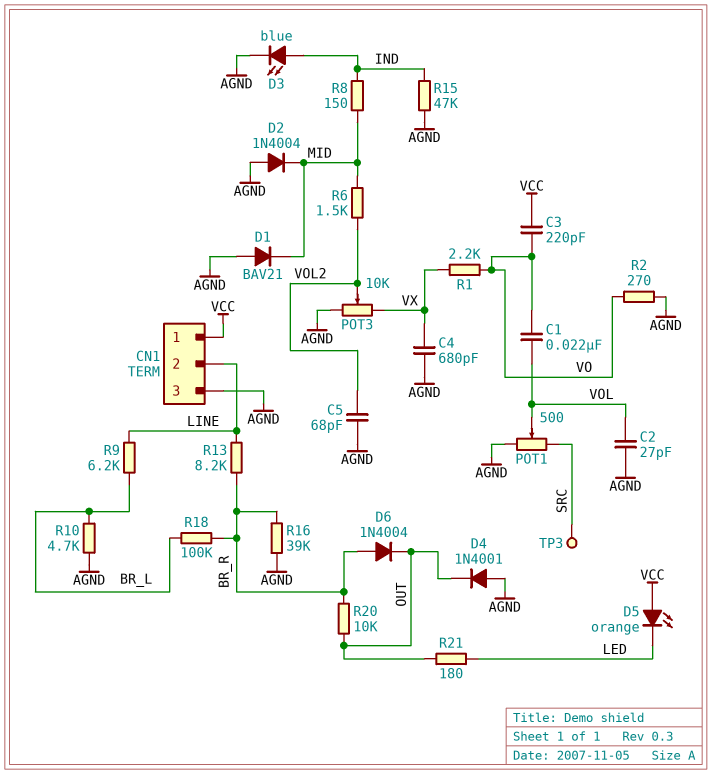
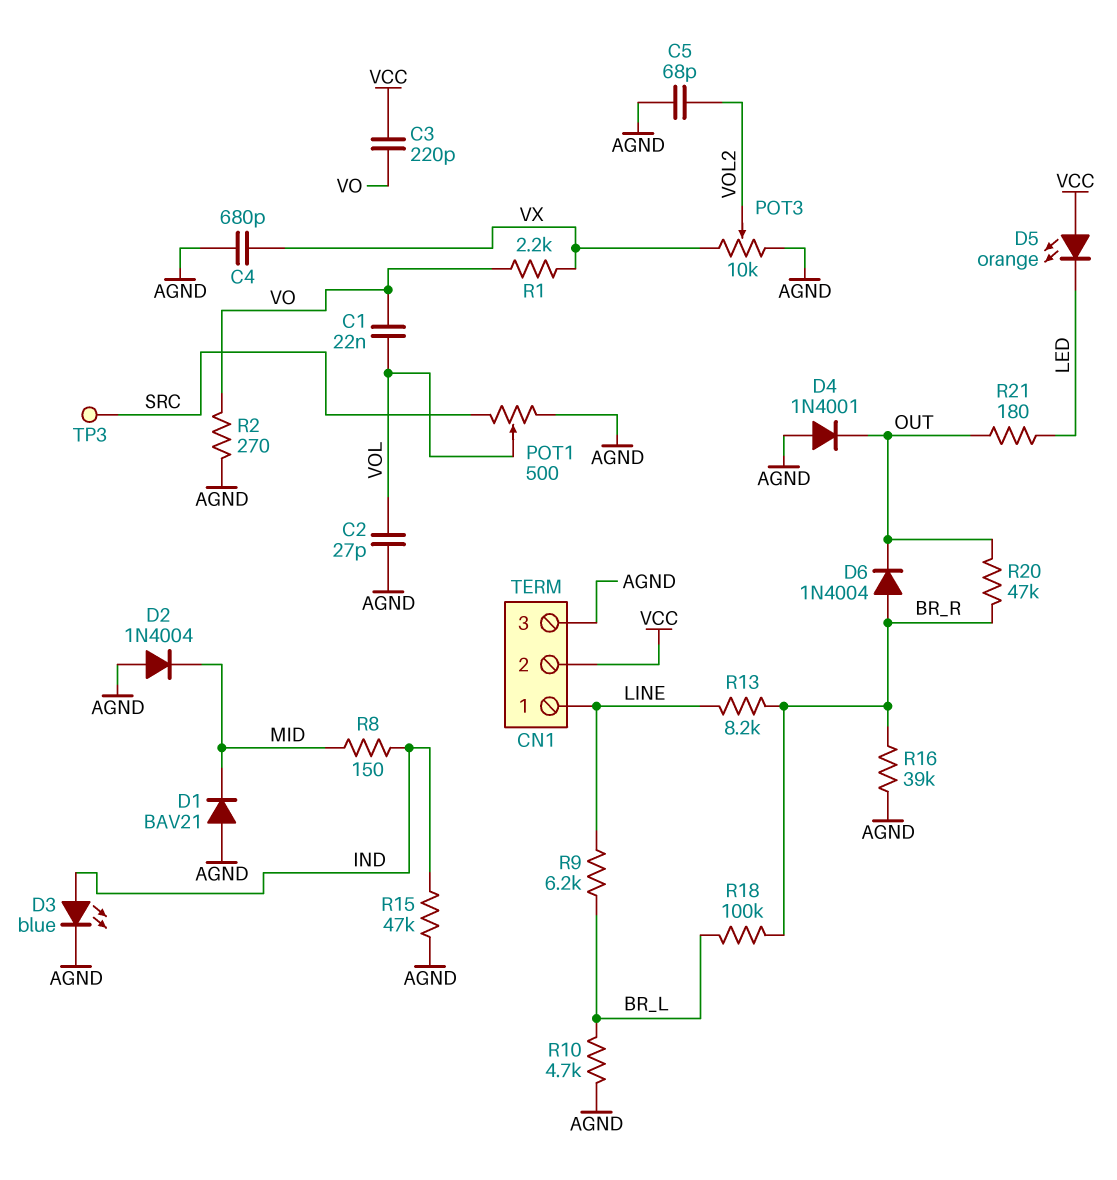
CN1 pin 1: VCC -> LINE
CN1 pin 2: LINE -> VCC
R6: 1.5k (MID, VOL2) -> none
R20: 10k (BR_R, OUT) -> 47k (BR_R, OUT)

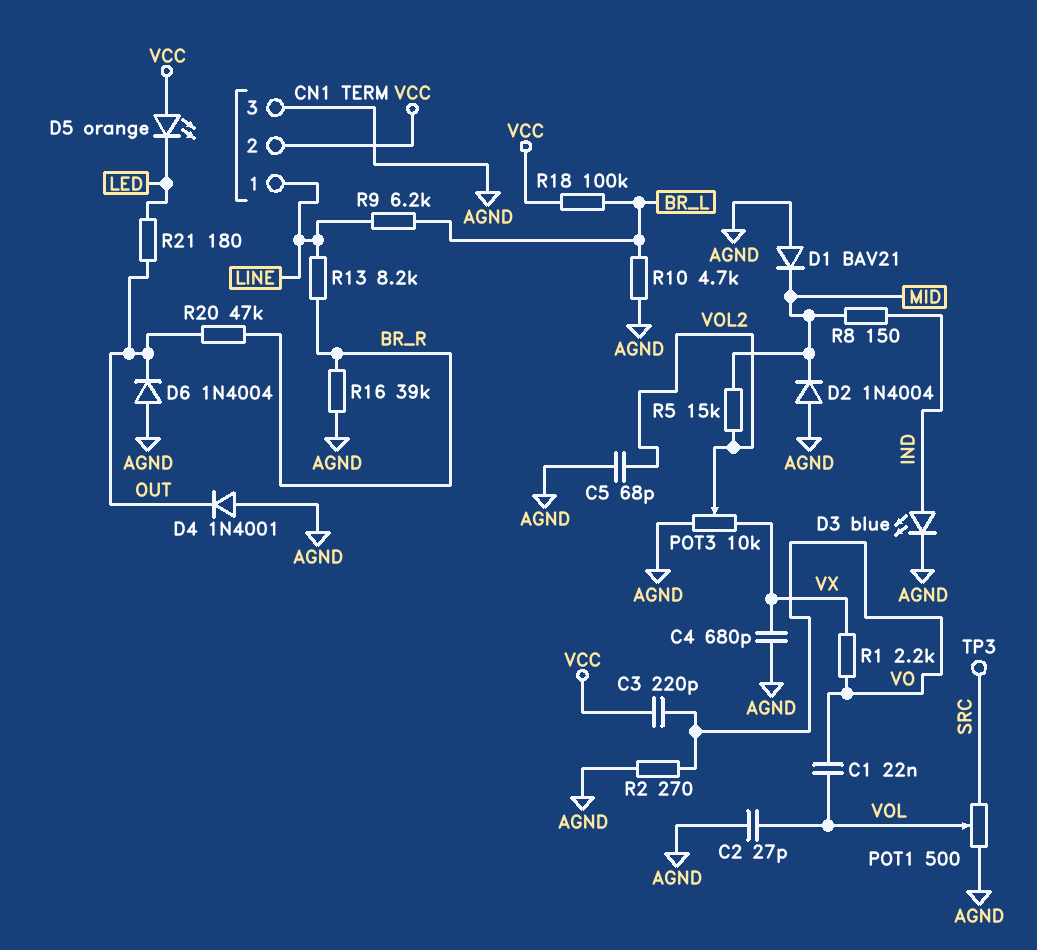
D6: diode 1N4004 (A BR_R, K OUT) -> diode 1N4004 (A AGND, K OUT)
R5: none -> 15k (MID, VOL2)
R15: 47k (AGND, IND) -> none
R18: 100k (BR_L, BR_R) -> 100k (BR_L, VCC)

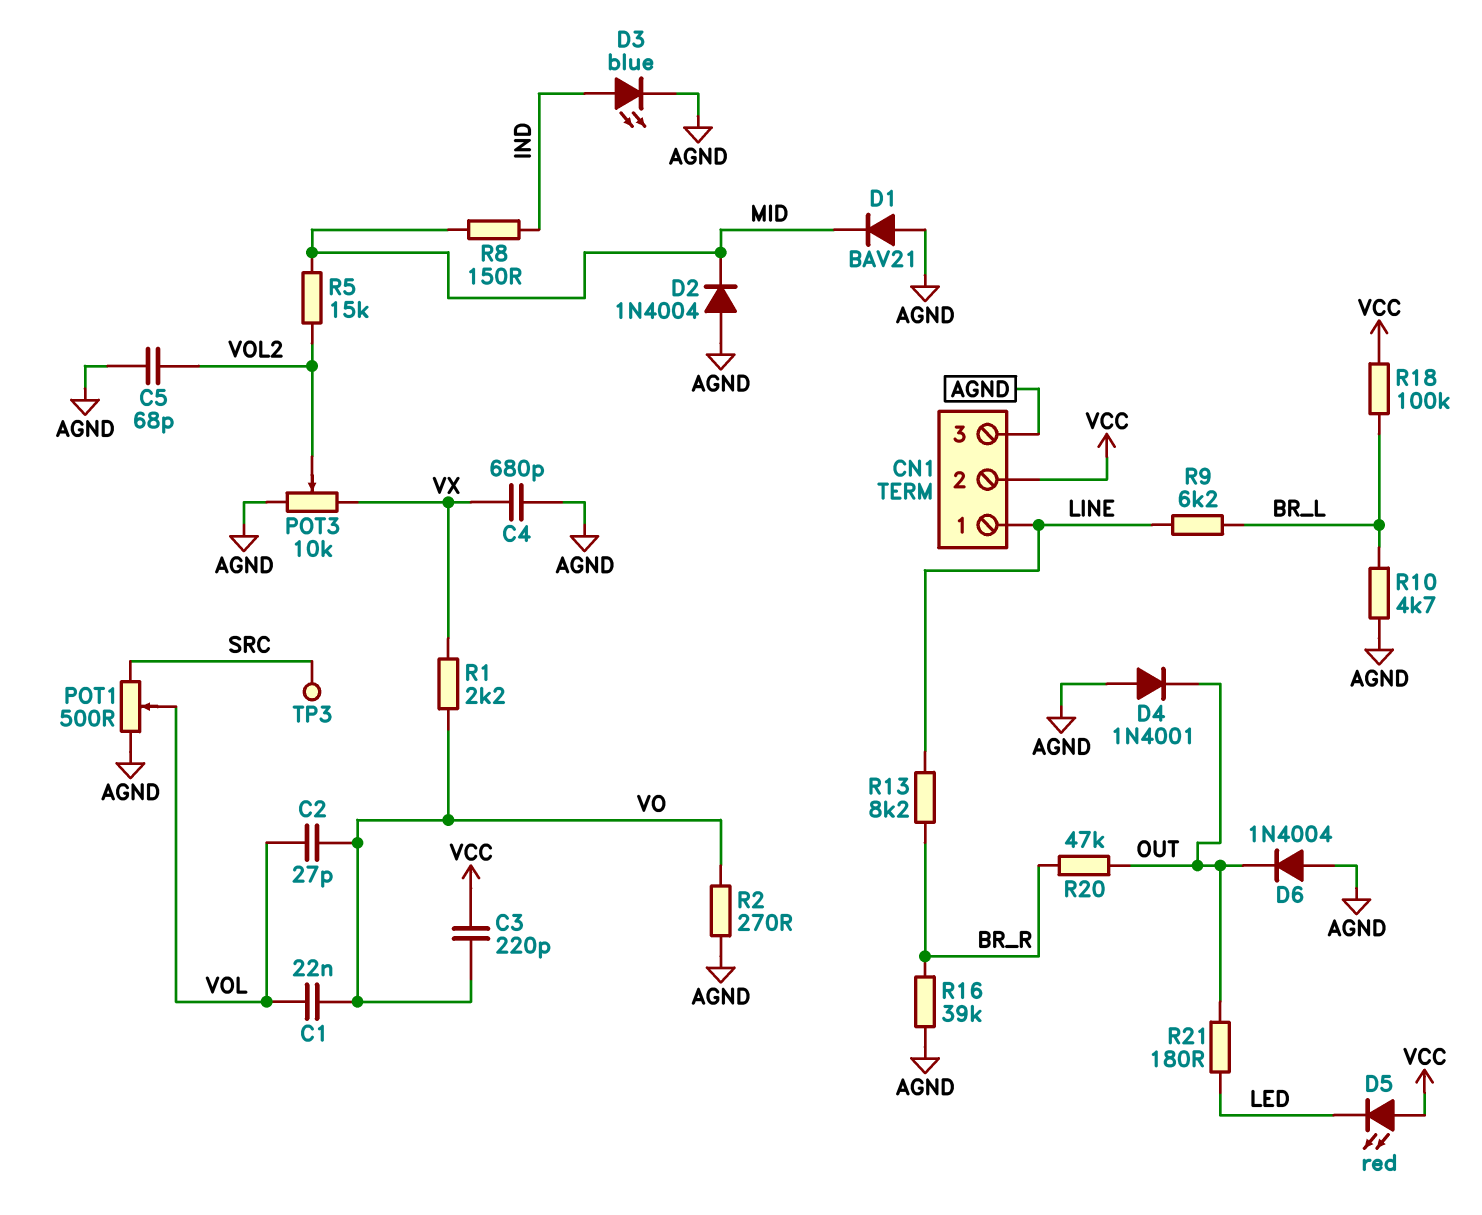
C2: 27pF (AGND, VOL) -> 27pF (VO, VOL)
D5: LED orange (A VCC, K LED) -> LED red (A VCC, K LED)

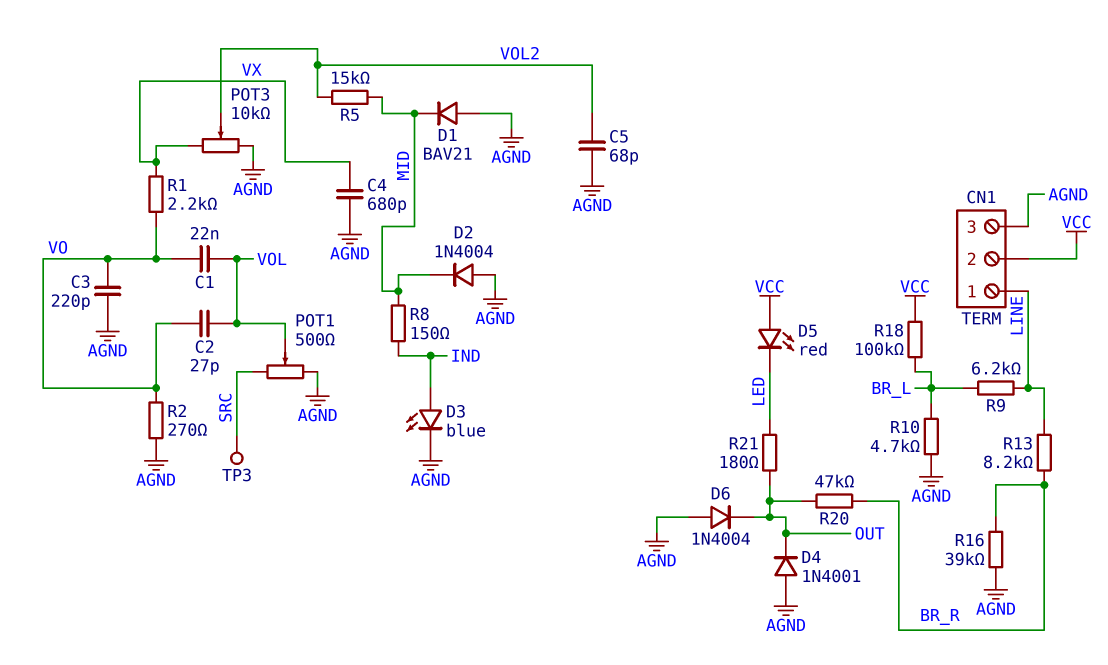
C3: 220pF (VCC, VO) -> 220pF (AGND, VO)

